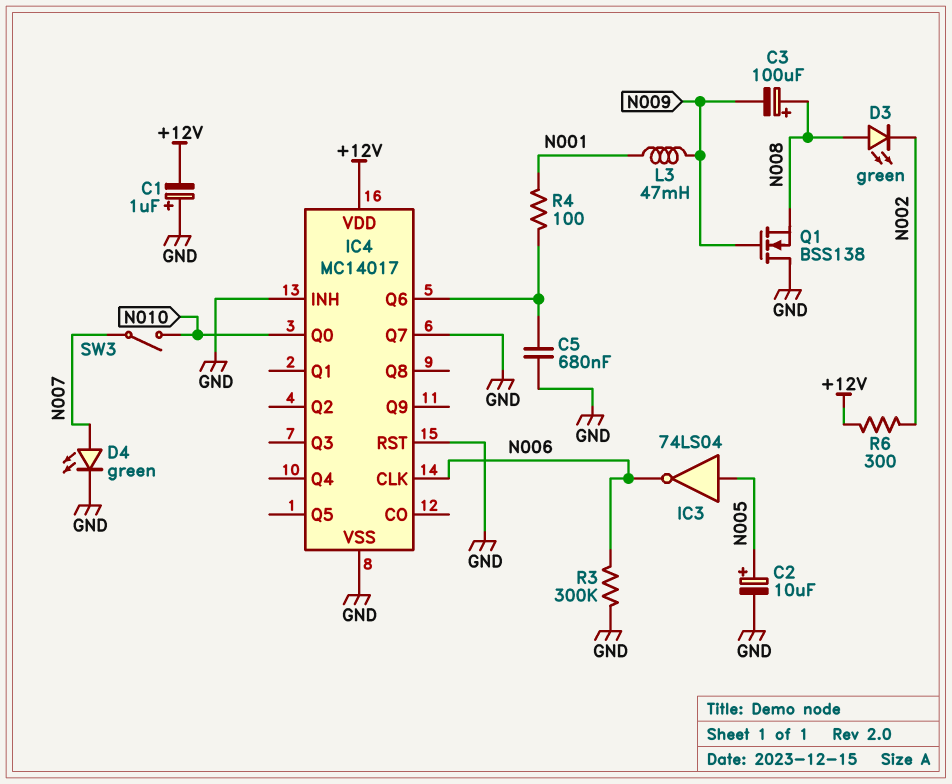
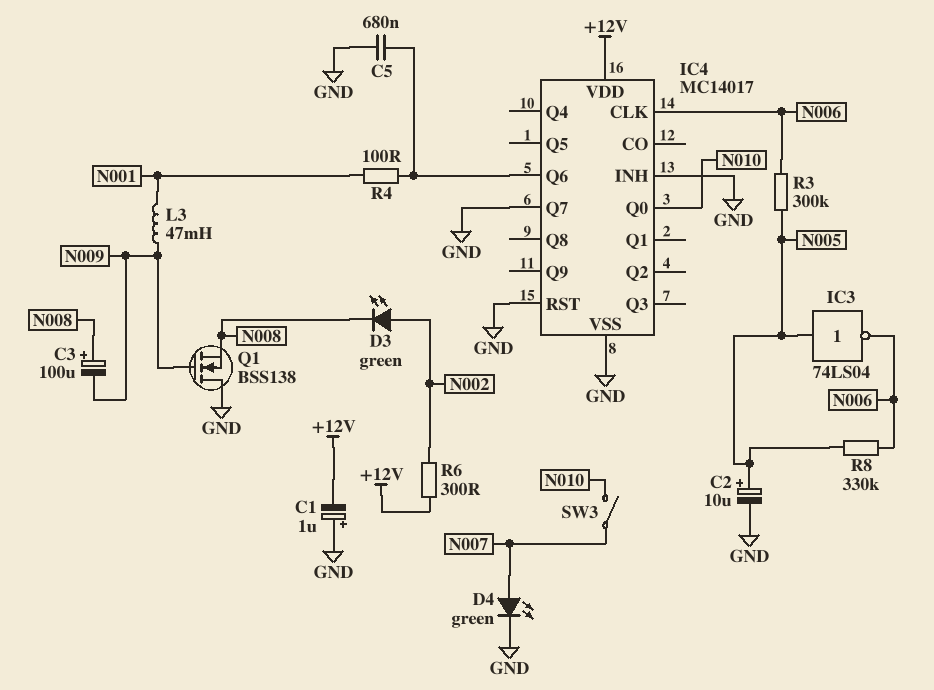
D3: LED green (A N008, K N002) -> LED green (A N002, K N008)
R3: 300k (GND, N006) -> 300k (N005, N006)
R8: none -> 330k (N005, N006)

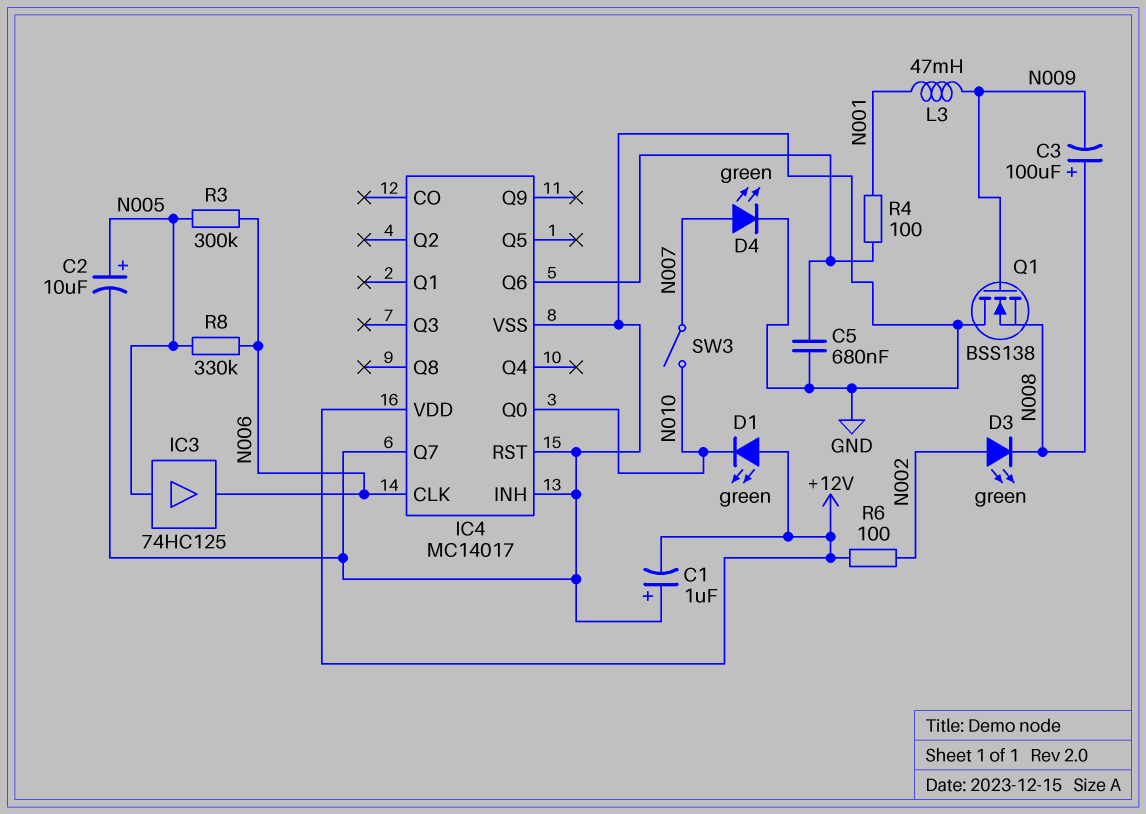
D1: none -> LED green (A +12V, K N010)
IC3: NOT 74LS04 (in N005, out N006) -> buffer 74HC125 (in N005, out N006)
R6: 300 (+12V, N002) -> 100 (+12V, N002)

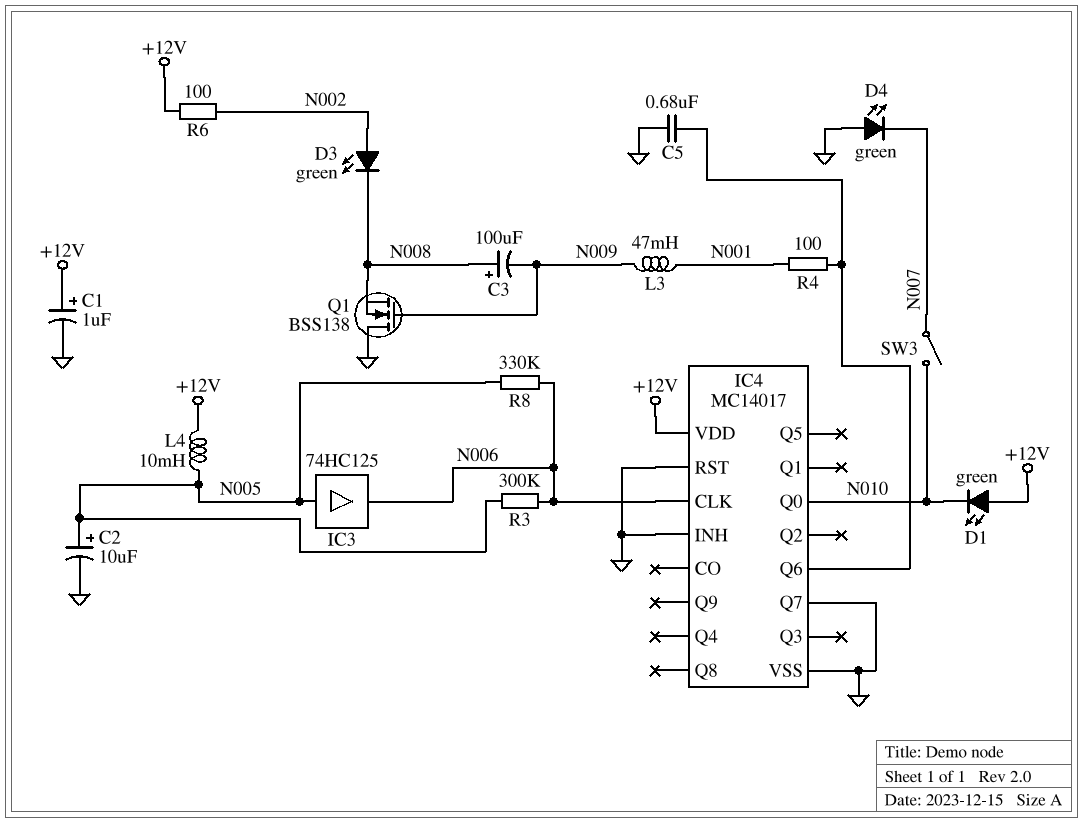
C1: 1uF (plus GND, minus +12V) -> 1uF (plus +12V, minus GND)
D4: LED green (A N007, K GND) -> LED green (A GND, K N007)
L4: none -> 10mH (+12V, N005)

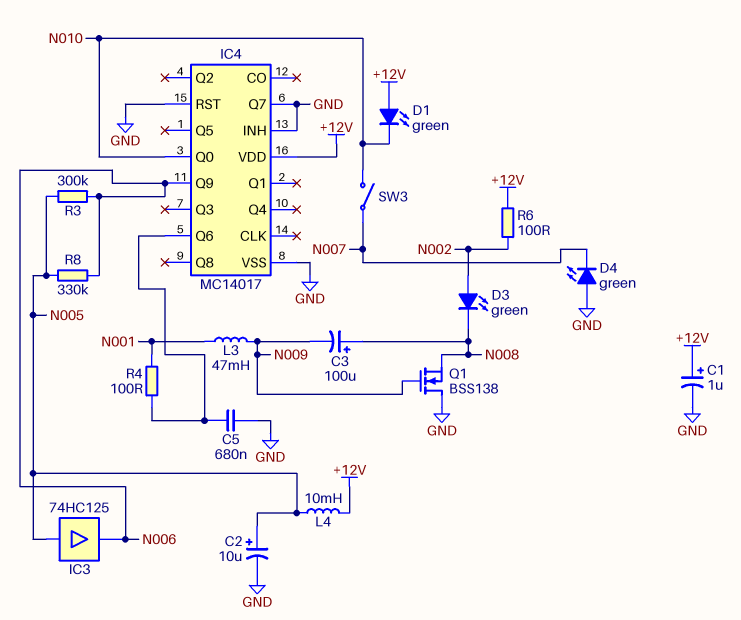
IC4 pin CLK: N006 -> none
IC4 pin Q9: none -> N006

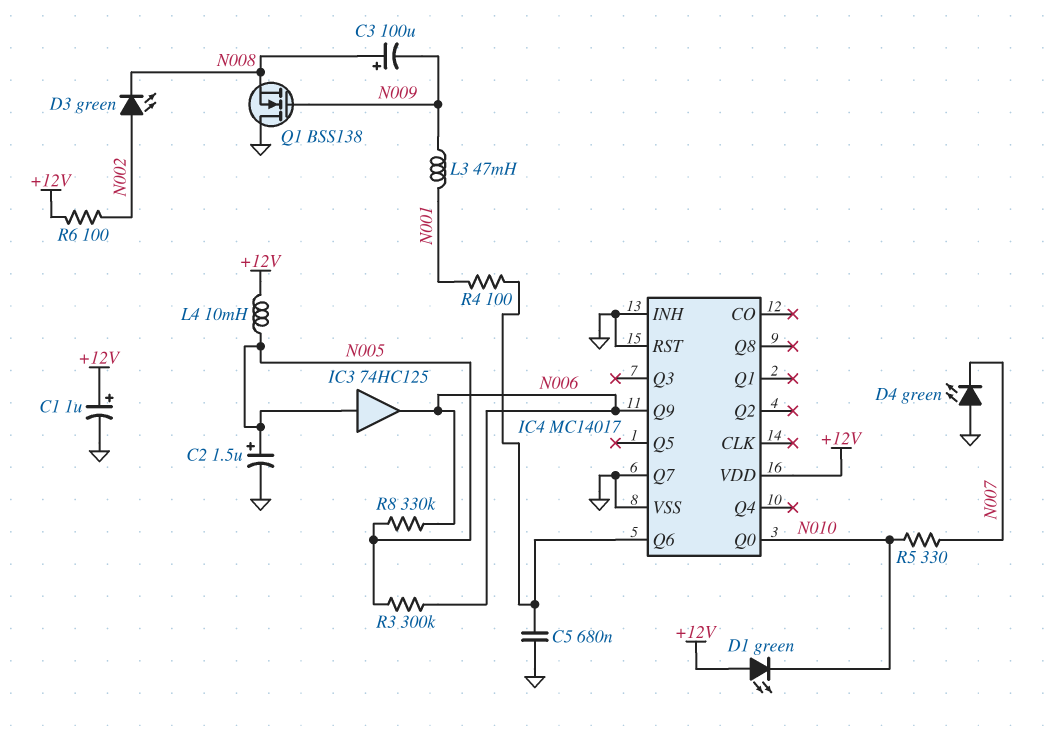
C2: 10uF (plus N005, minus GND) -> 1.5uF (plus N005, minus GND)
R5: none -> 330 (N007, N010)
SW3: switch (N007, N010) -> none

